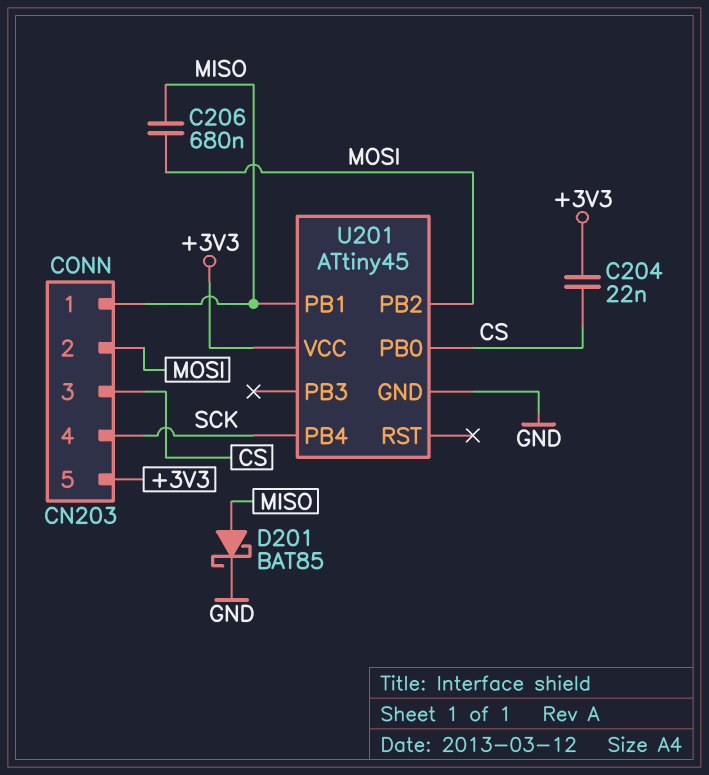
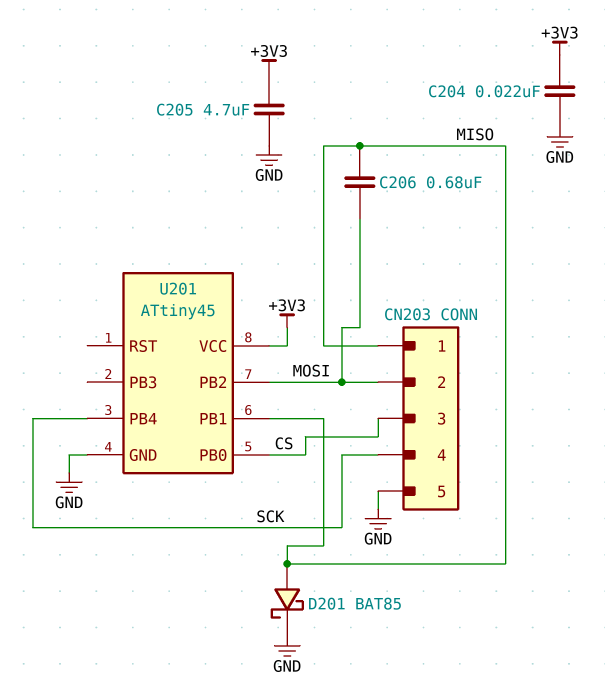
C204: 22nF (+3V3, CS) -> 22nF (+3V3, GND)
C205: none -> 4.7uF (+3V3, GND)
CN203 pin 5: +3V3 -> GND

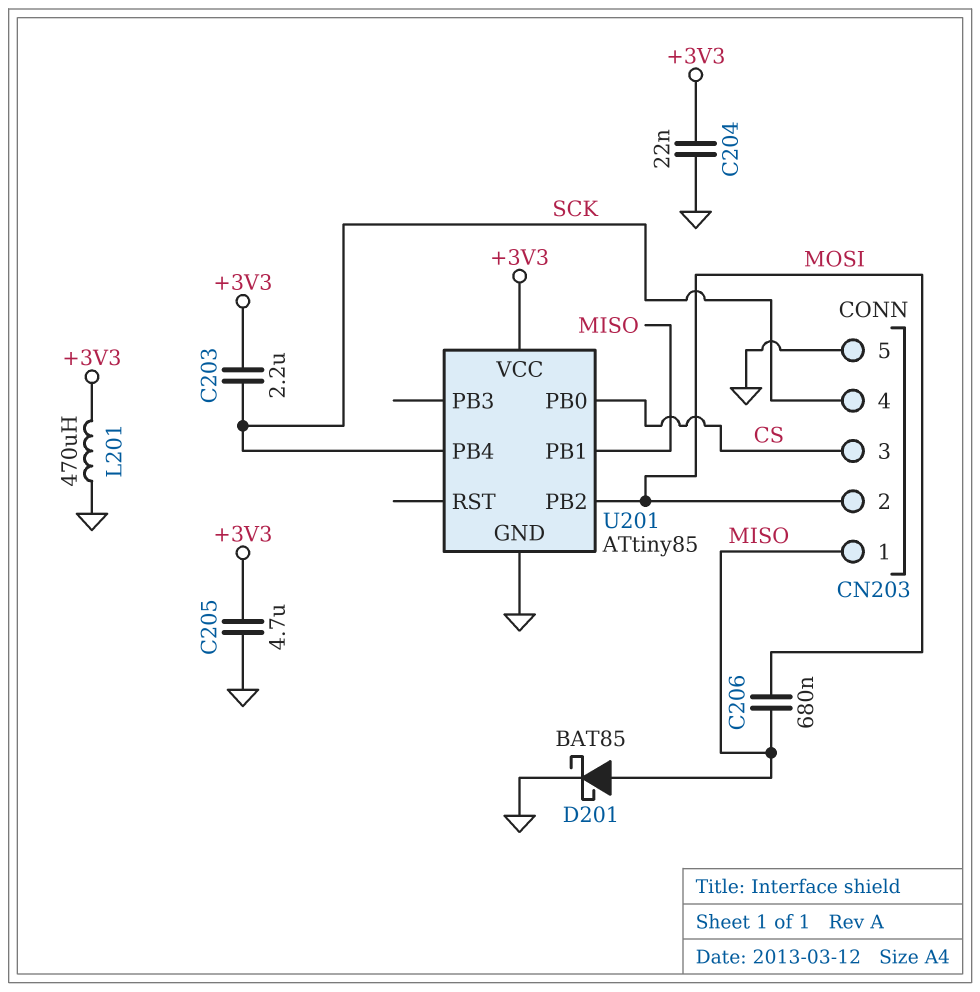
C203: none -> 2.2uF (+3V3, SCK)
L201: none -> 470uH (+3V3, GND)
U201: ATtiny45 -> ATtiny85

